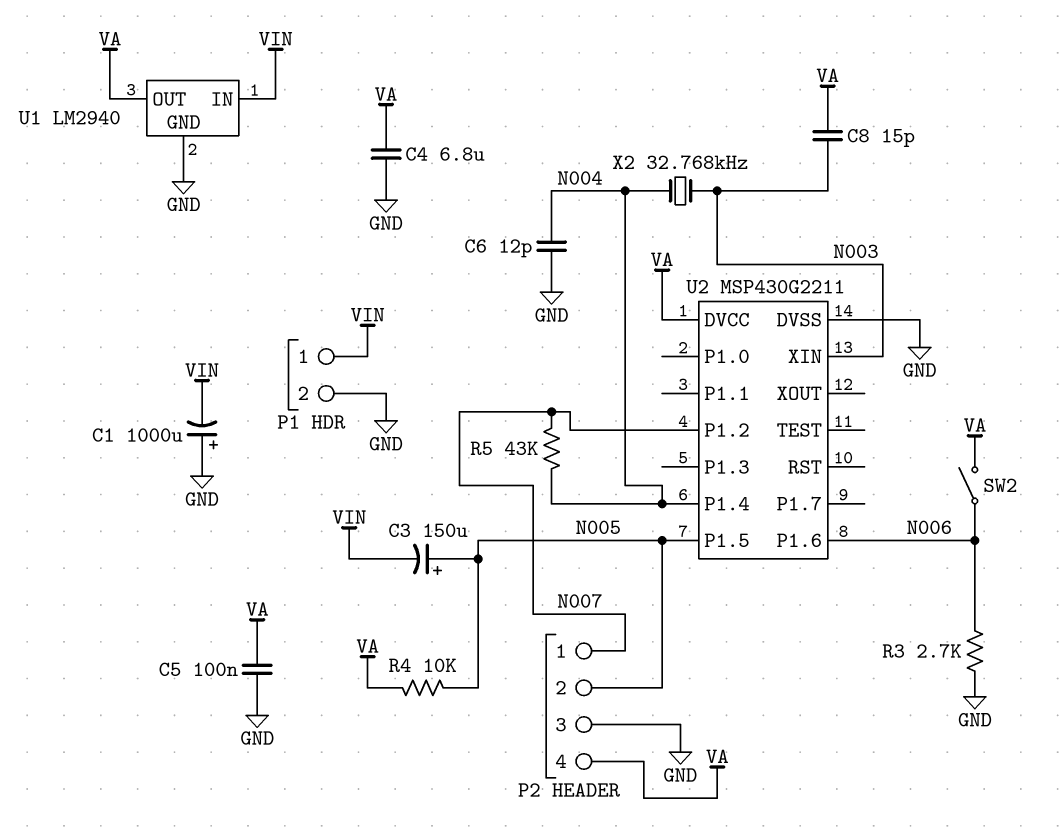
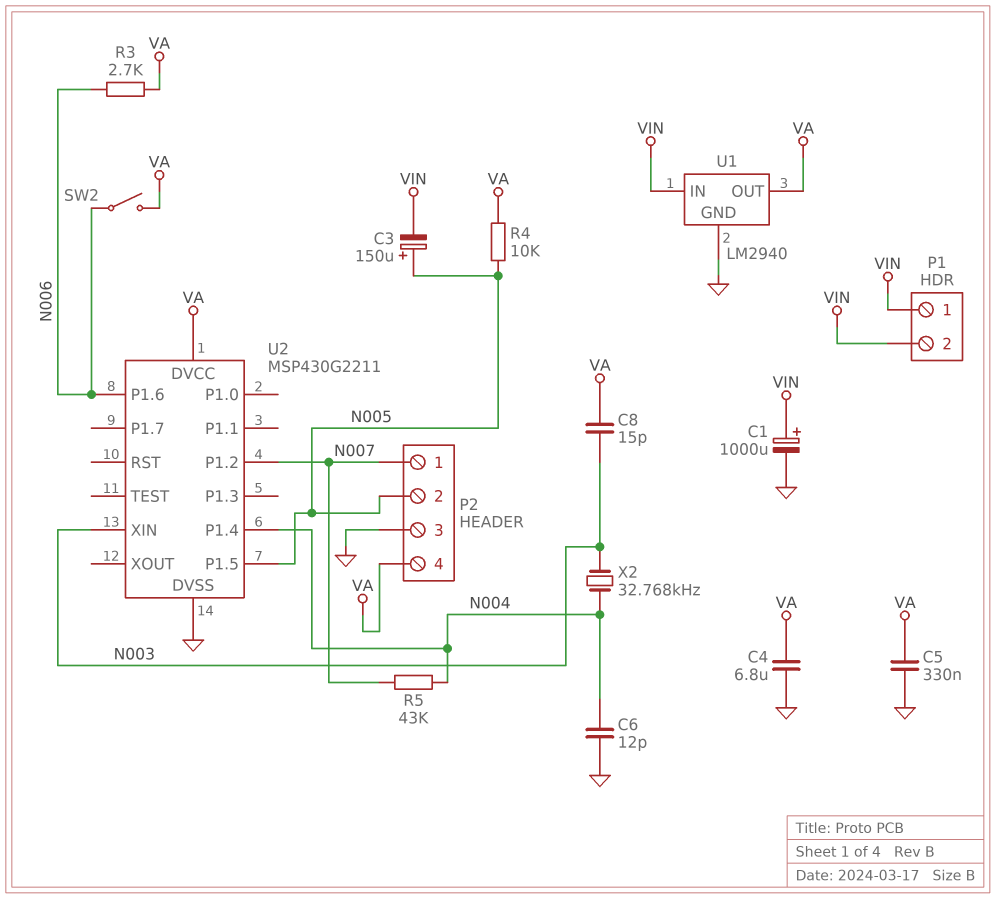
C1: 1000uF (plus GND, minus VIN) -> 1000uF (plus VIN, minus GND)
C5: 100nF (GND, VA) -> 330nF (GND, VA)
P1 pin 2: GND -> VIN
R3: 2.7k (GND, N006) -> 2.7k (N006, VA)

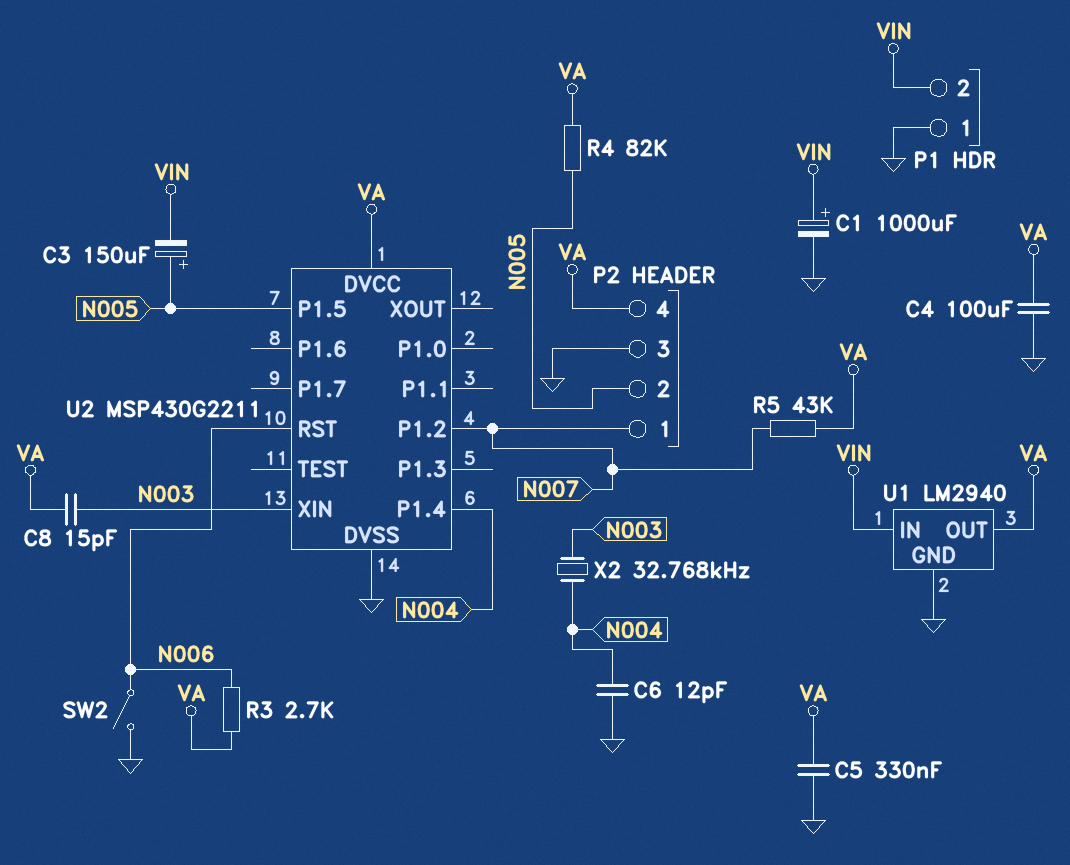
C4: 6.8uF (GND, VA) -> 100uF (GND, VA)
P1 pin 1: VIN -> GND
R4: 10k (N005, VA) -> 82k (N005, VA)
R5: 43k (N004, N007) -> 43k (N007, VA)
SW2: switch (N006, VA) -> switch (GND, N006)
U2 pin P1.6: N006 -> none
U2 pin RST: none -> N006

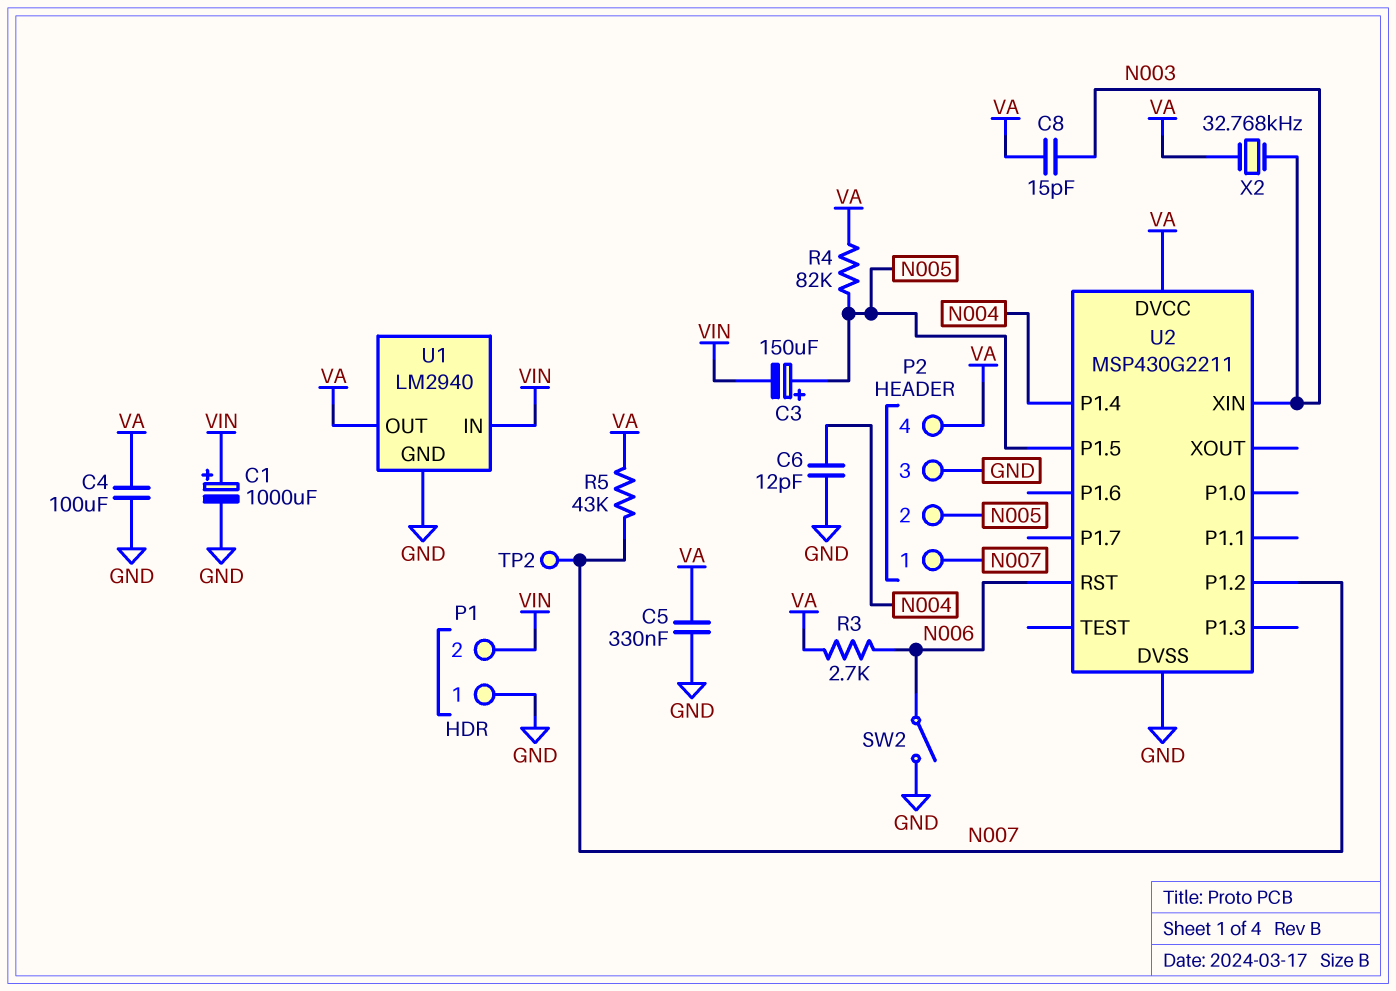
TP2: none -> test point (N007)
X2: 32.768kHz (N003, N004) -> 32.768kHz (N003, VA)

